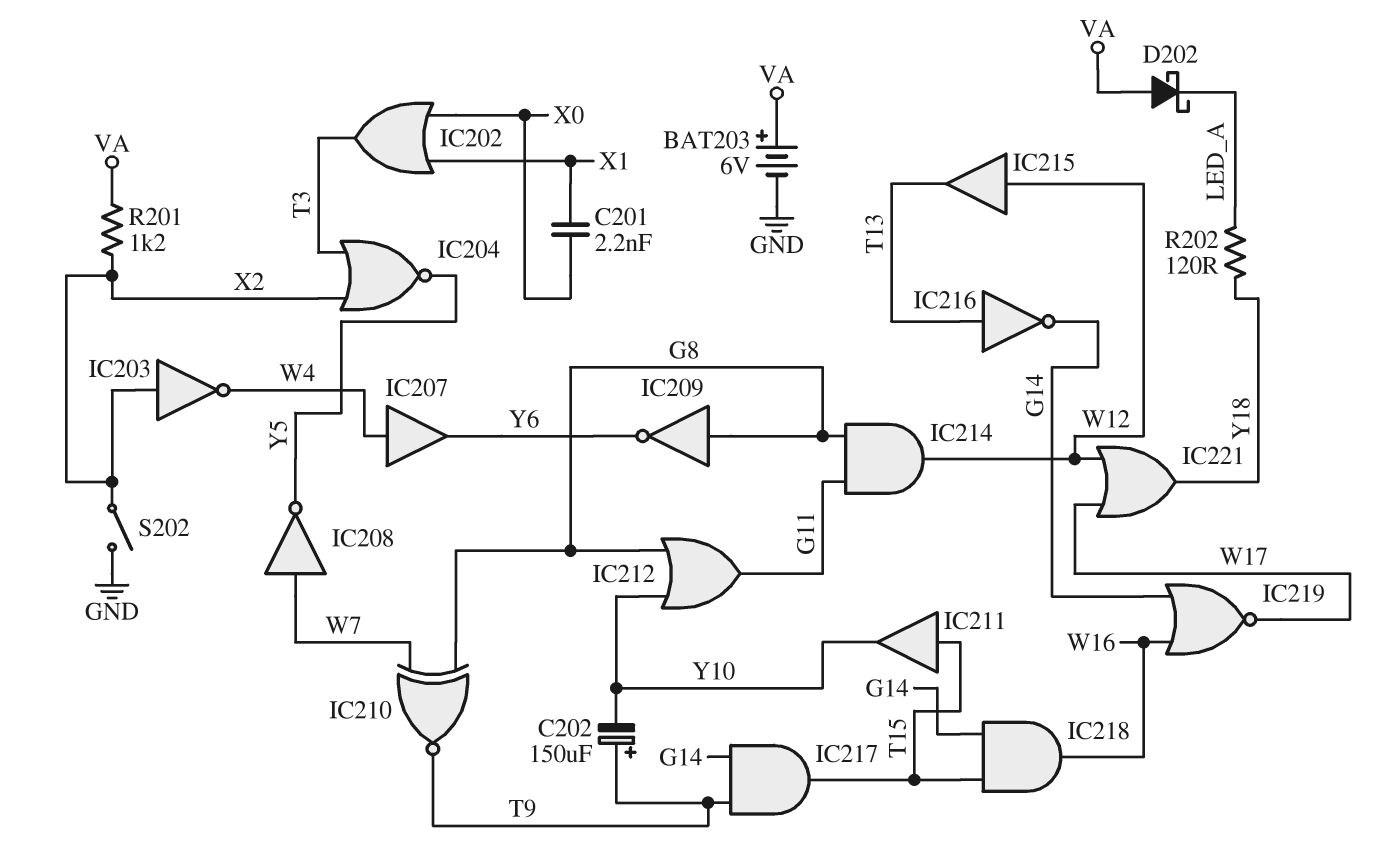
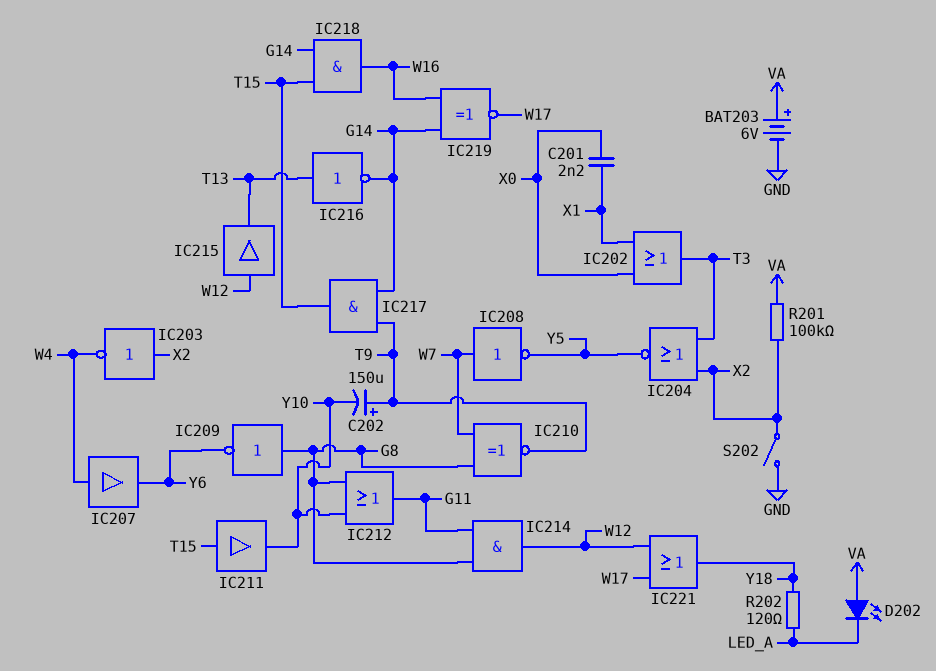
D202: schottky (A VA, K LED_A) -> LED (A VA, K LED_A)
IC219: NOR (in G14, in W16, out W17) -> XNOR (in G14, in W16, out W17)
R201: 1.2k (VA, X2) -> 100k (VA, X2)

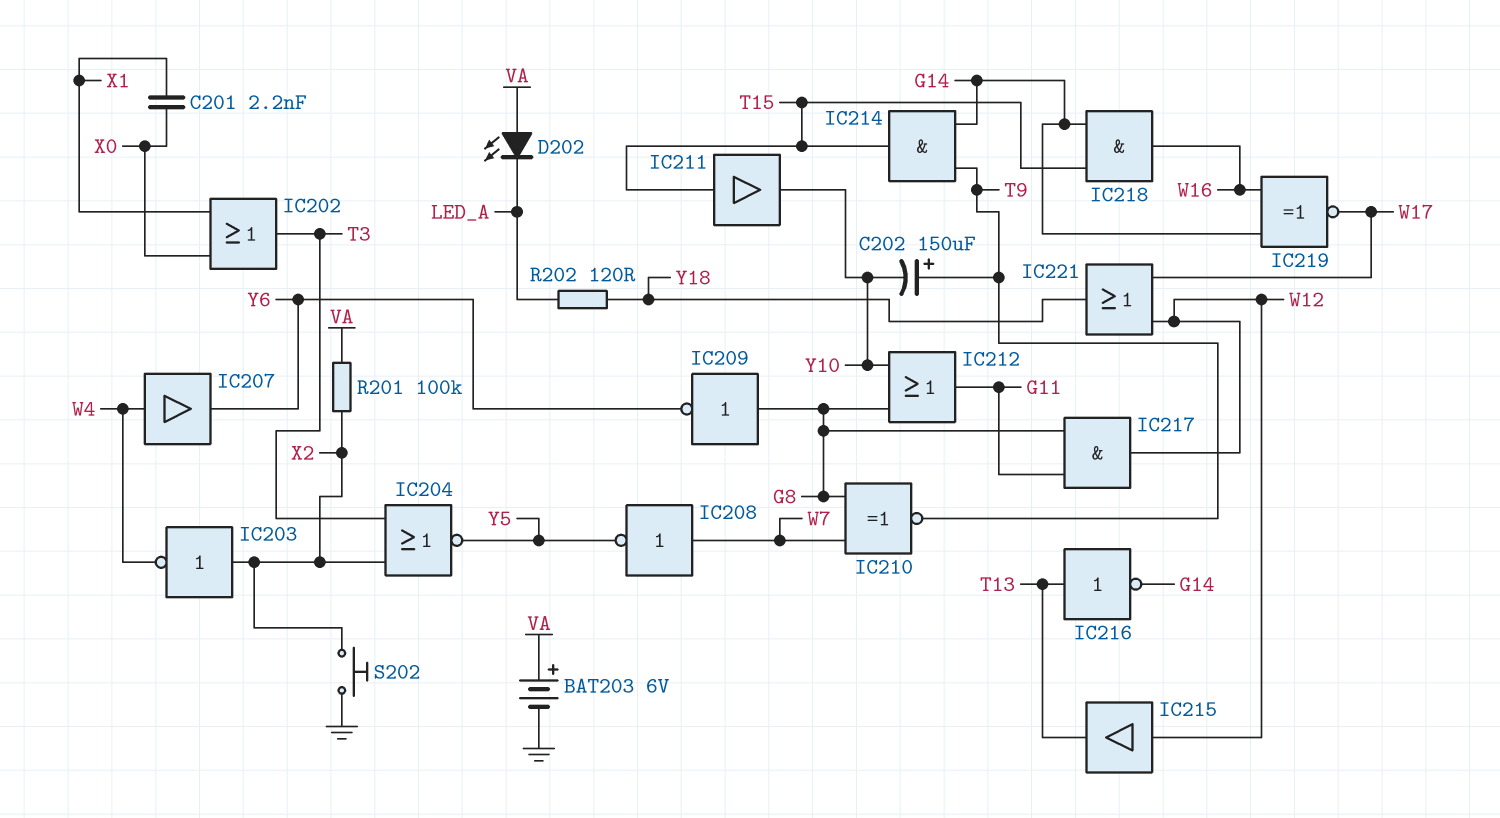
IC214: AND (in G8, in G11, out W12) -> AND (in G14, in T9, out T15)
IC217: AND (in G14, in T9, out T15) -> AND (in G8, in G11, out W12)
S202: switch (GND, X2) -> button (GND, X2)

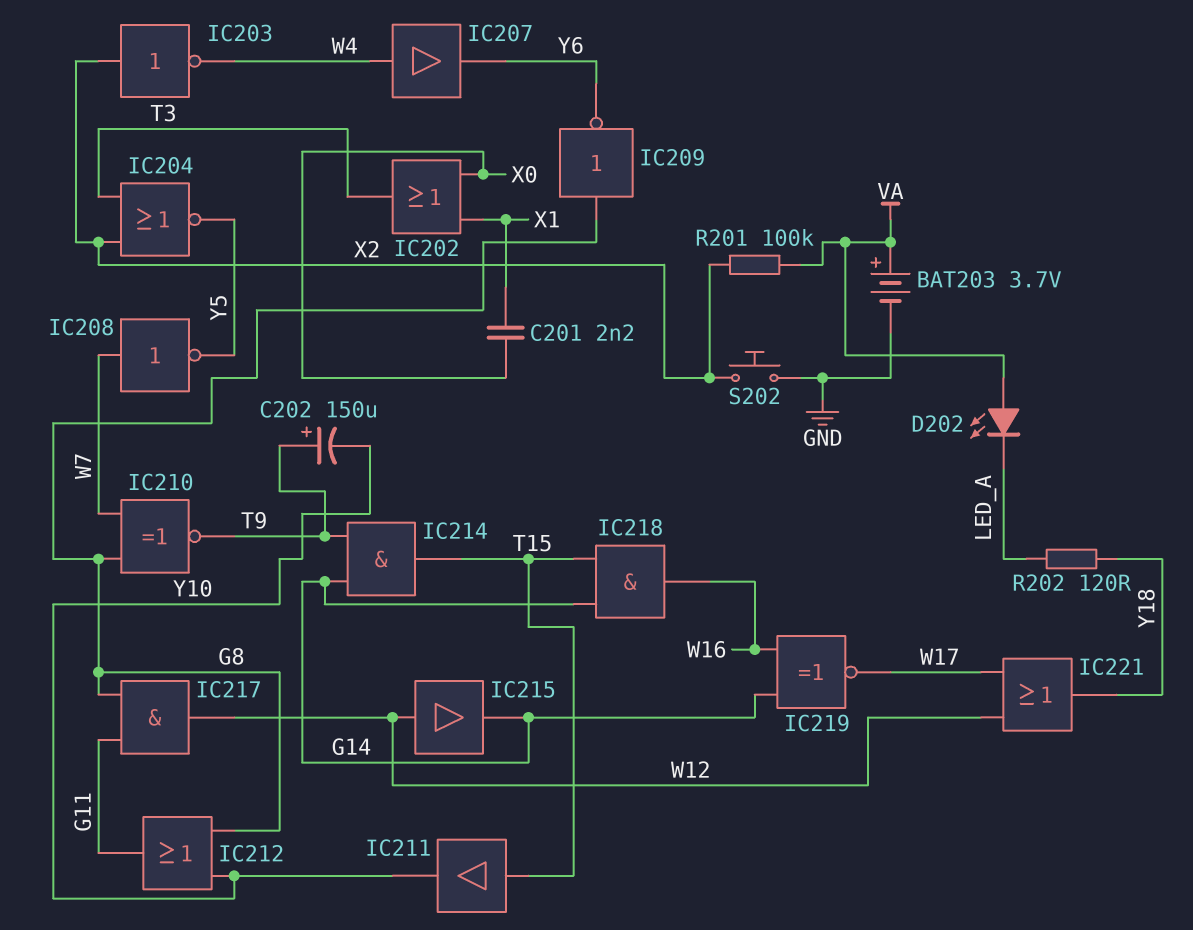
BAT203: 6V (plus VA, minus GND) -> 3.7V (plus VA, minus GND)
IC215: buffer (in W12, out T13) -> buffer (in W12, out G14)
IC216: NOT (in T13, out G14) -> none

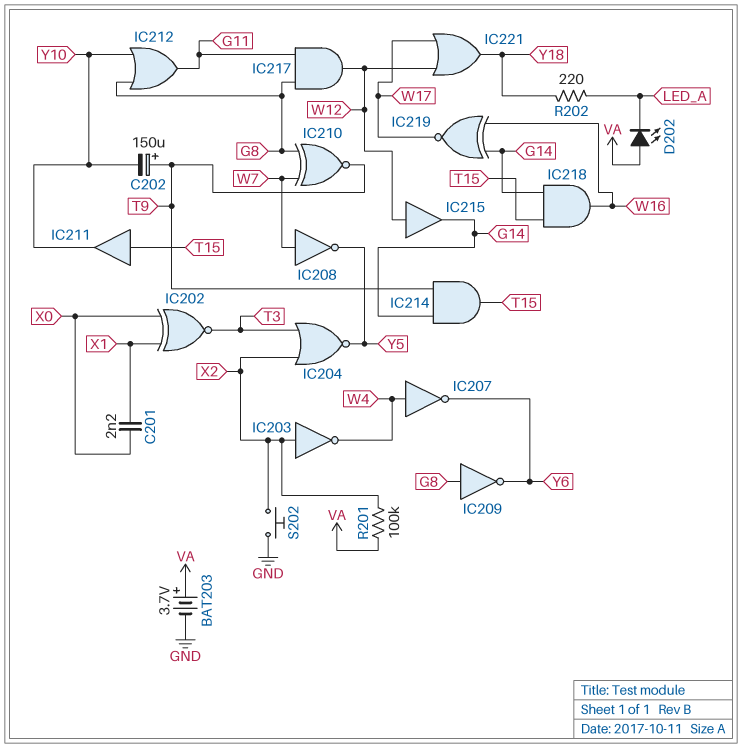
IC202: OR (in X0, in X1, out T3) -> XNOR (in X0, in X1, out T3)
IC207: buffer (in W4, out Y6) -> NOT (in W4, out Y6)
R202: 120 (LED_A, Y18) -> 220 (LED_A, Y18)

